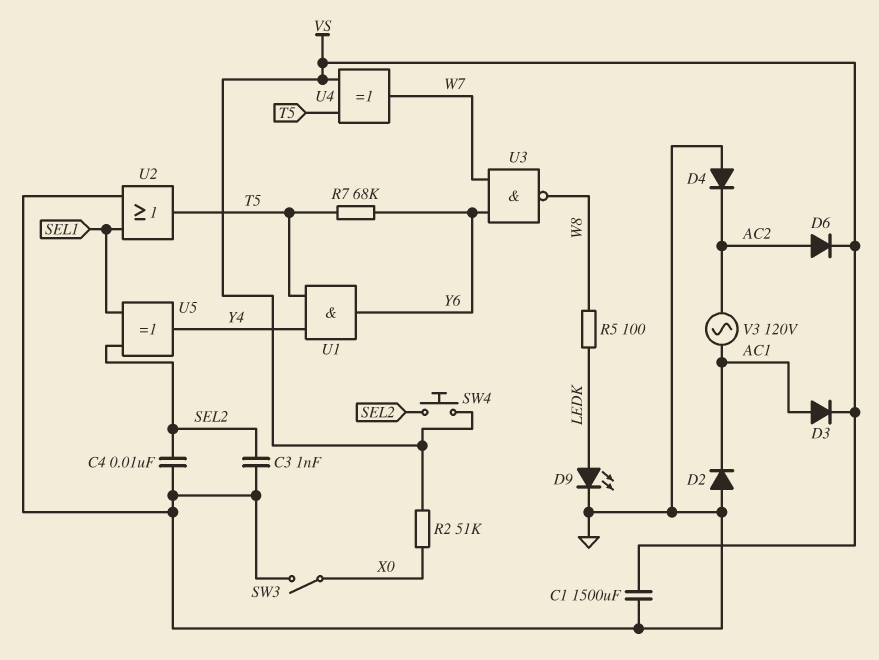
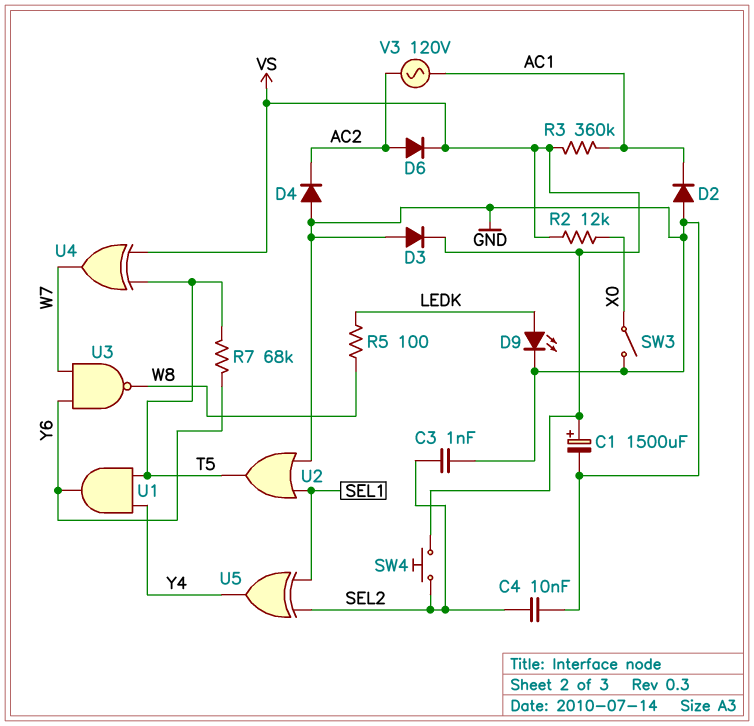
C1: 1500uF (GND, VS) -> 1500uF (plus VS, minus GND)
D3: diode (A AC1, K VS) -> diode (A GND, K VS)
R2: 51k (VS, X0) -> 12k (VS, X0)
R3: none -> 360k (AC1, VS)

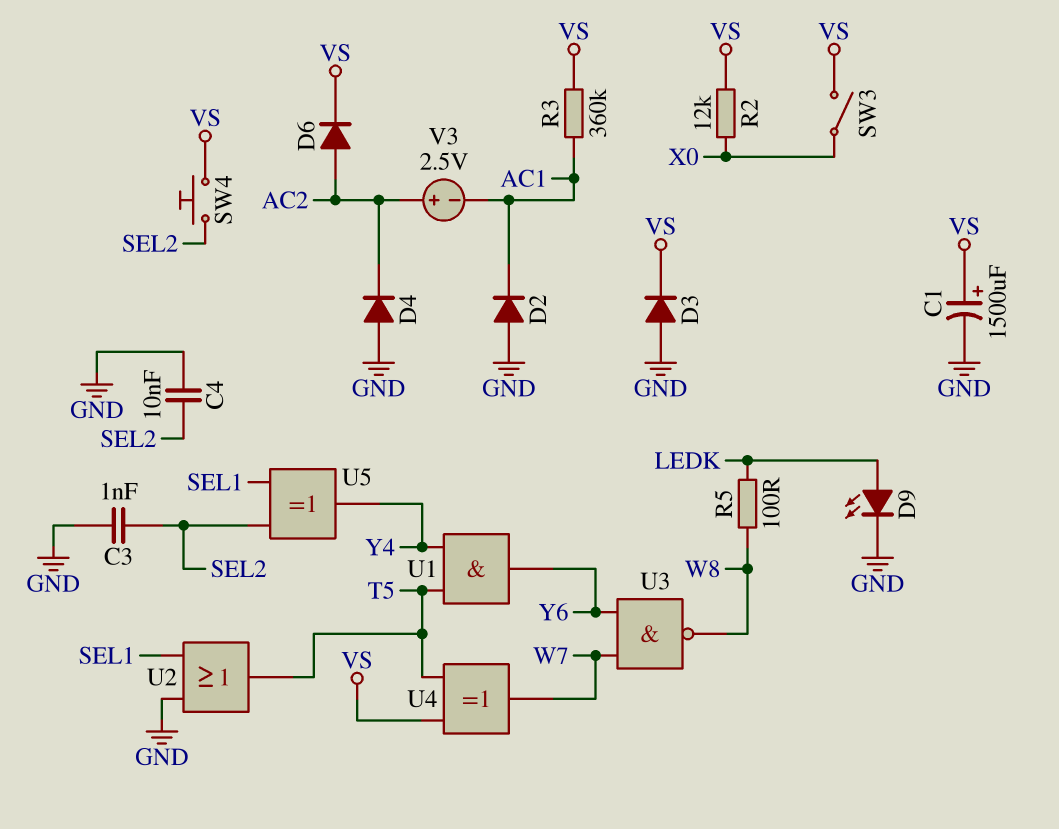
R7: 68k (T5, Y6) -> none
SW3: switch (GND, X0) -> switch (VS, X0)
V3: AC 120V (AC1, AC2) -> 2.5V (plus AC2, minus AC1)

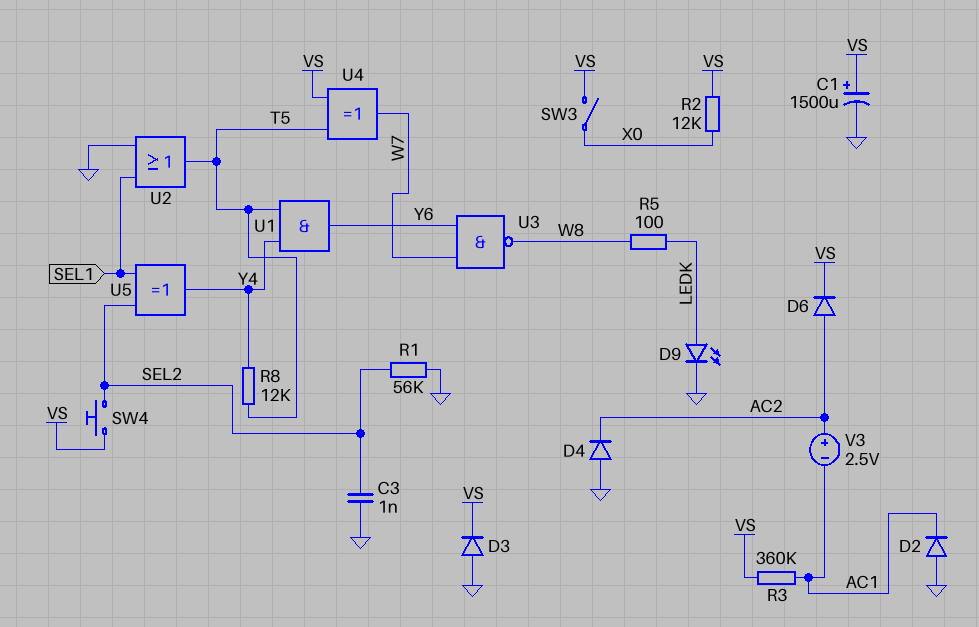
C4: 10nF (GND, SEL2) -> none
R1: none -> 56k (GND, SEL2)
R8: none -> 12k (T5, Y4)

